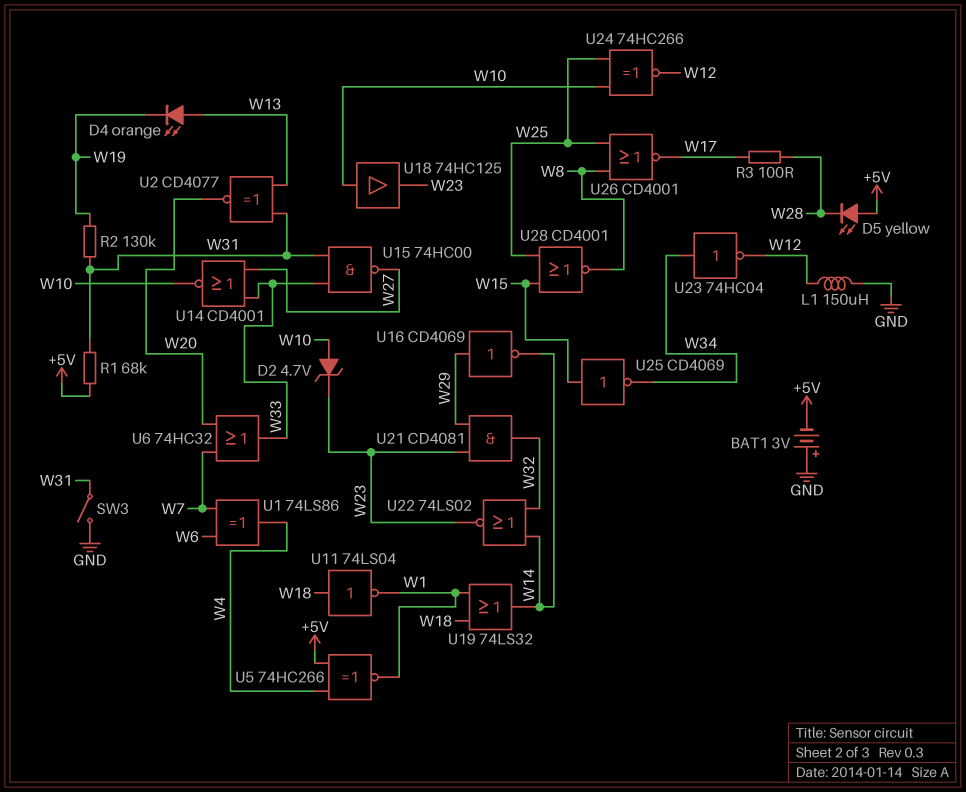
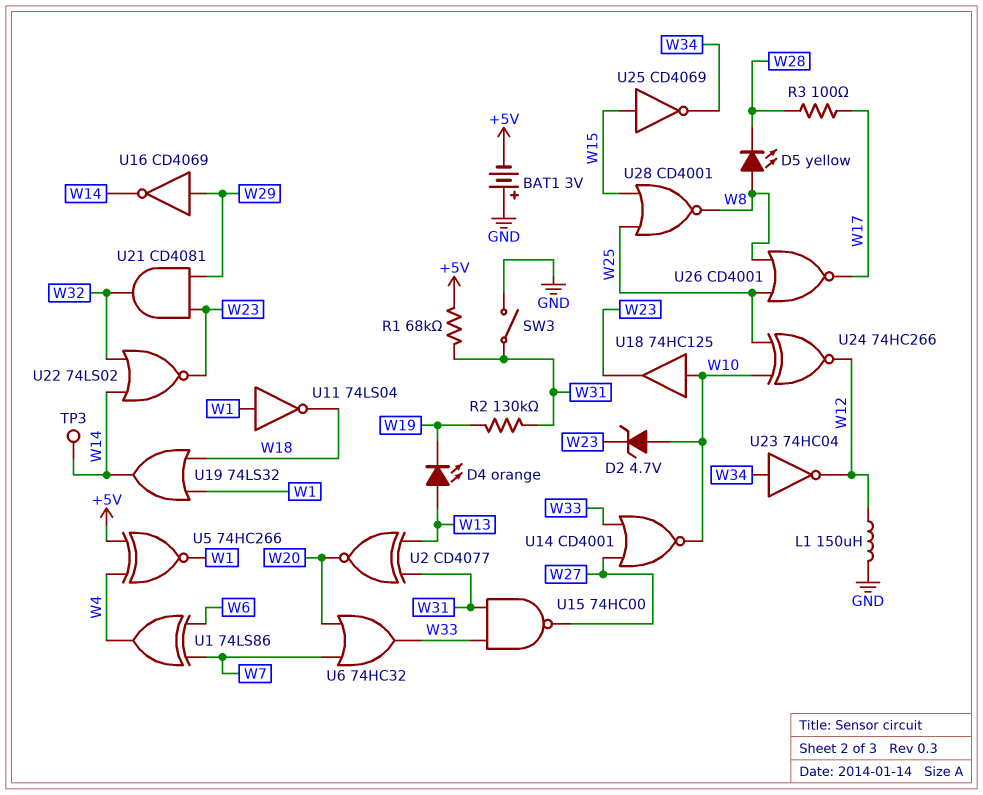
D5: LED yellow (A +5V, K W28) -> LED yellow (A W8, K W28)
TP3: none -> test point (W14)
U11: NOT 74LS04 (in W18, out W1) -> NOT 74LS04 (in W1, out W18)

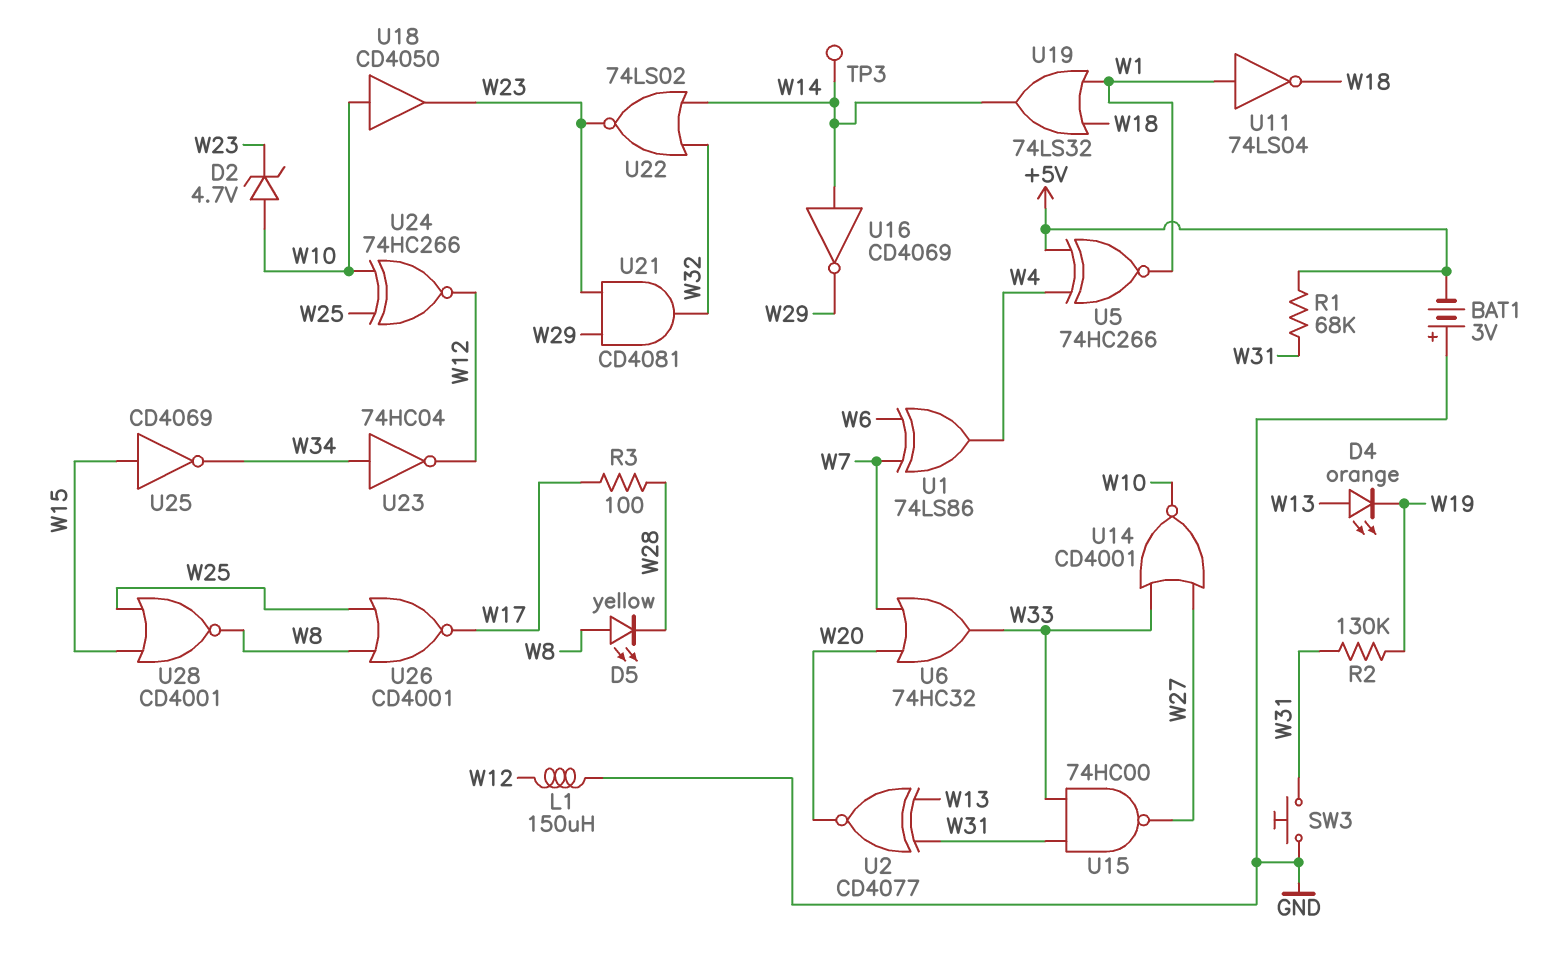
SW3: switch (GND, W31) -> button (GND, W31)
U16: NOT CD4069 (in W29, out W14) -> NOT CD4069 (in W14, out W29)
U18: buffer 74HC125 (in W10, out W23) -> buffer CD4050 (in W10, out W23)

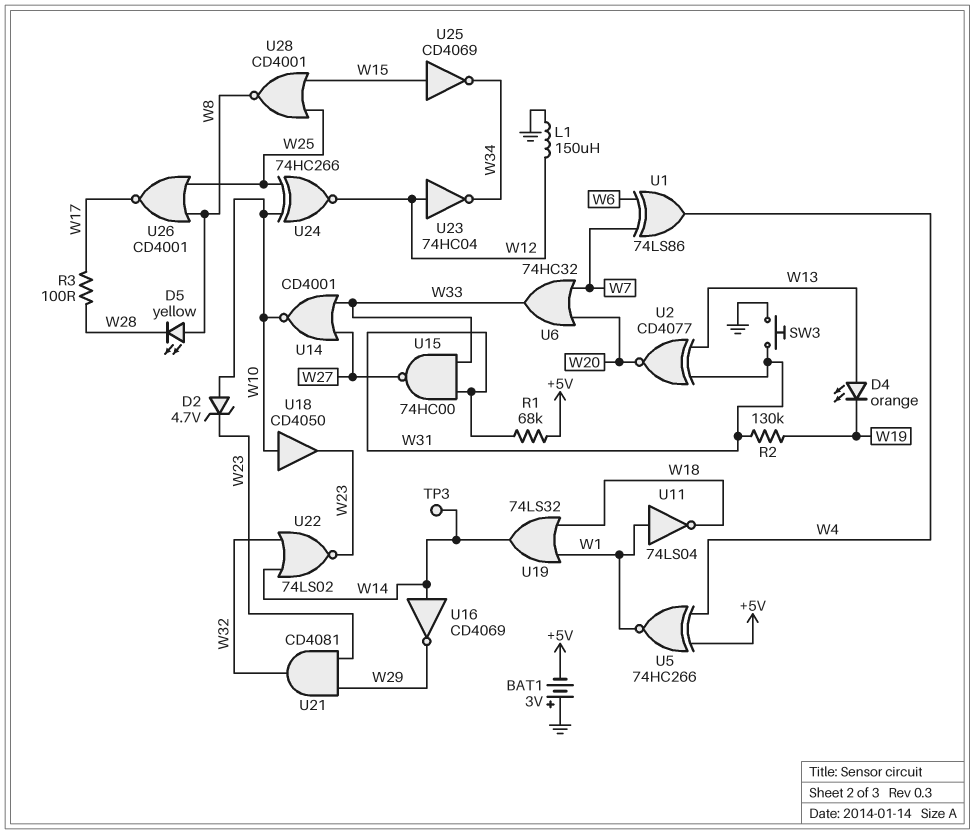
U23: NOT 74HC04 (in W34, out W12) -> NOT 74HC04 (in W12, out W34)

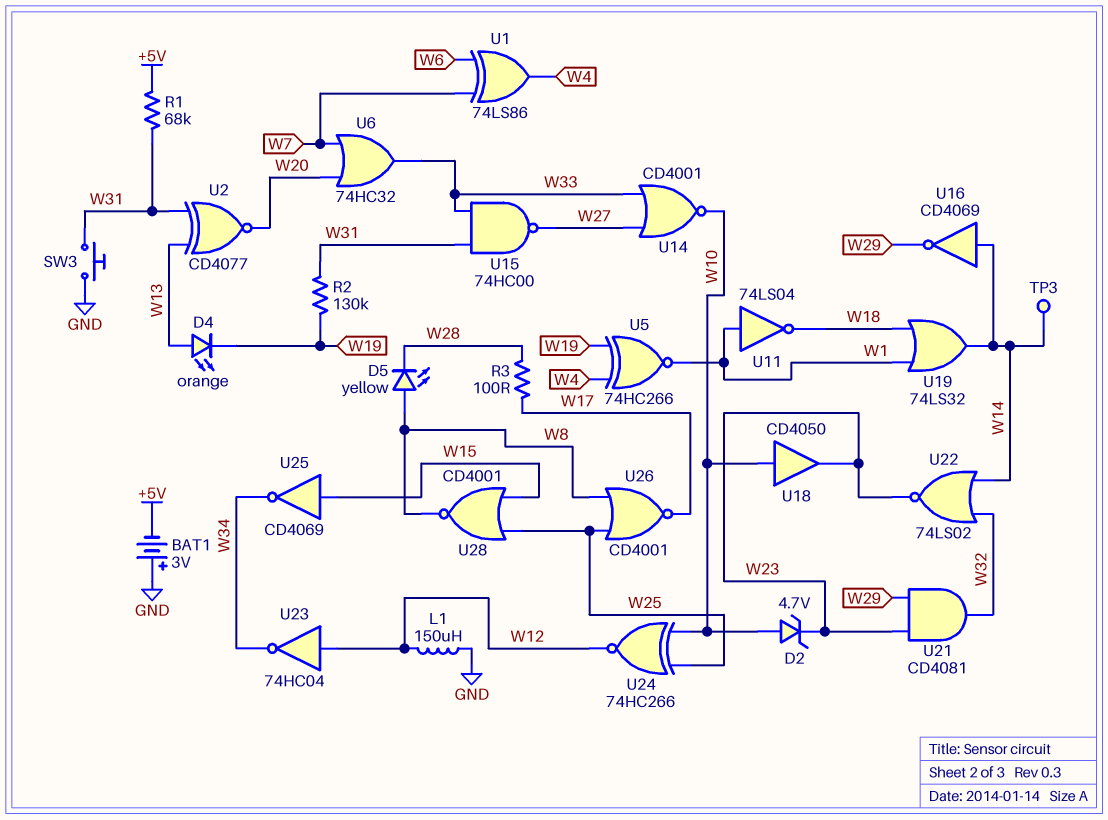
U5: XNOR 74HC266 (in +5V, in W4, out W1) -> XNOR 74HC266 (in W4, in W19, out W1)

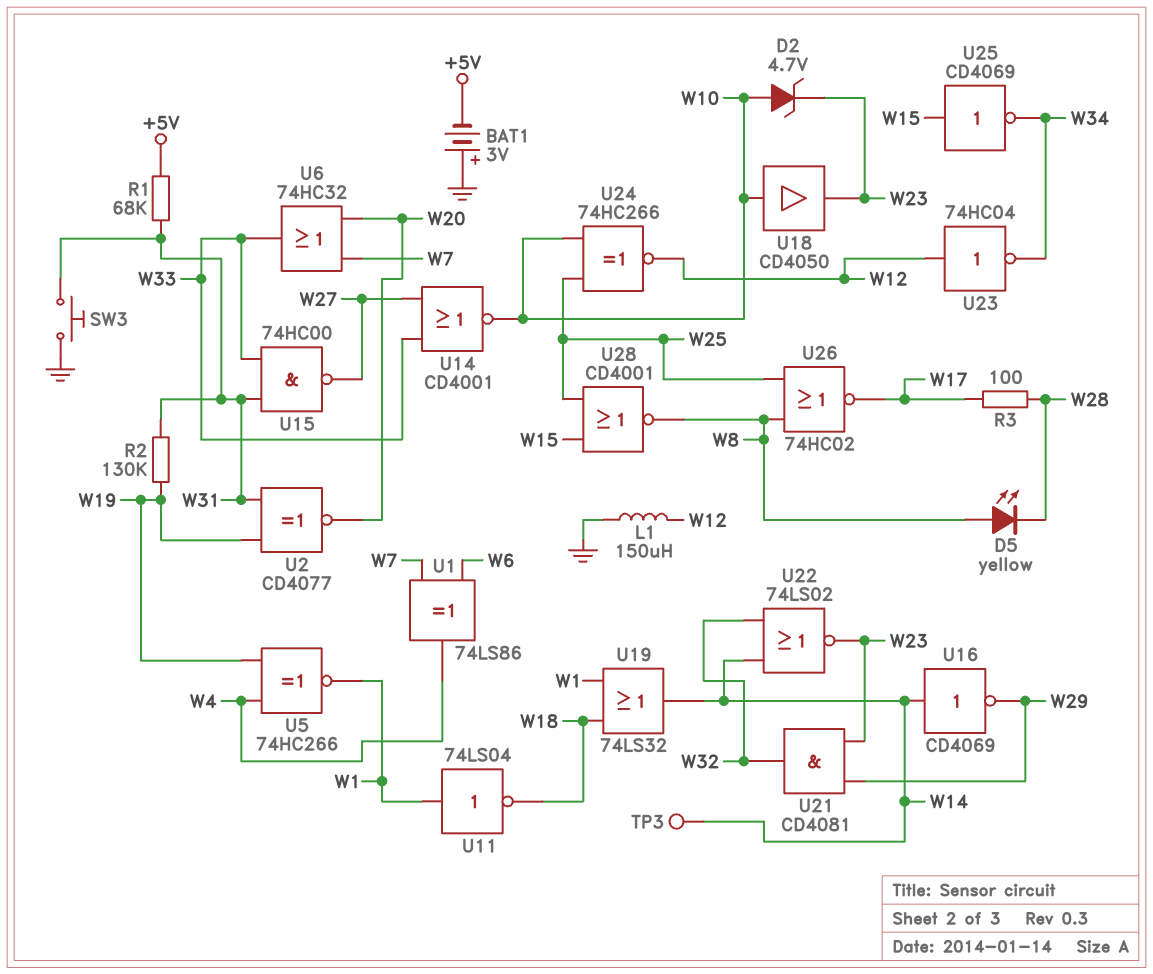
D4: LED orange (A W13, K W19) -> none
U2: XNOR CD4077 (in W13, in W31, out W20) -> XNOR CD4077 (in W19, in W31, out W20)
U26: NOR CD4001 (in W8, in W25, out W17) -> NOR 74HC02 (in W8, in W25, out W17)

